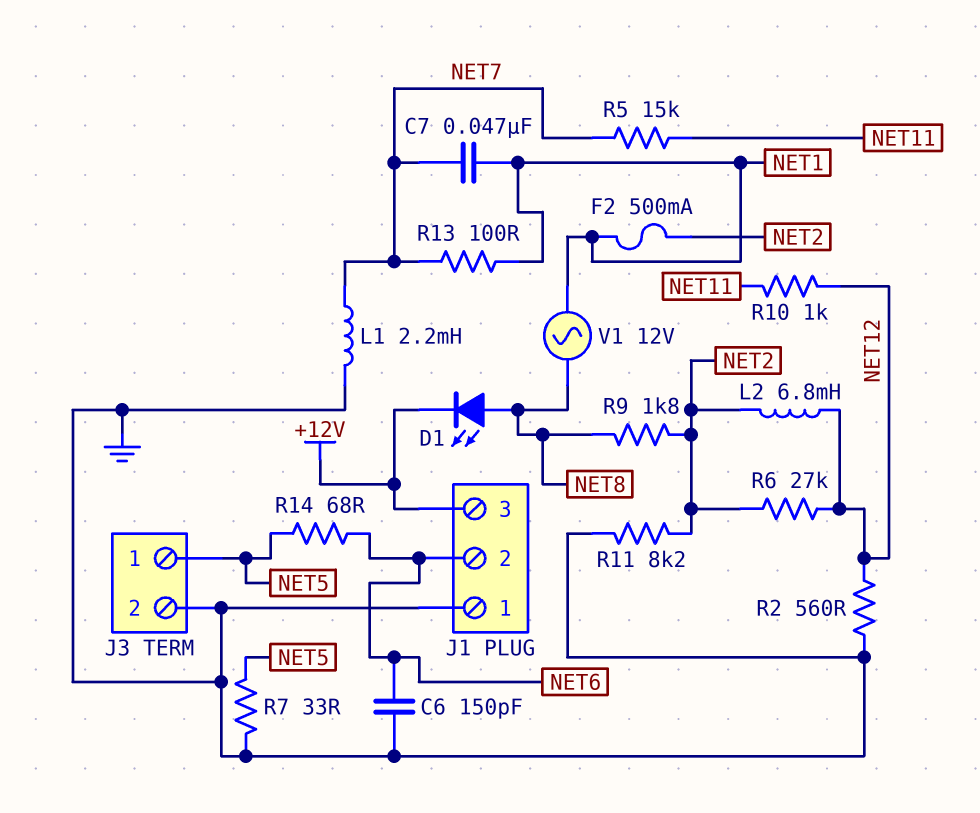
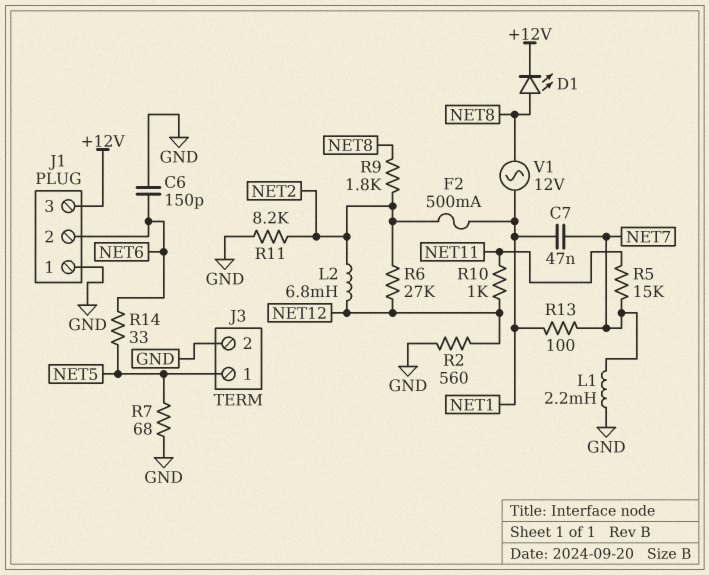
R7: 33 (GND, NET5) -> 68 (GND, NET5)
R14: 68 (NET5, NET6) -> 33 (NET5, NET6)

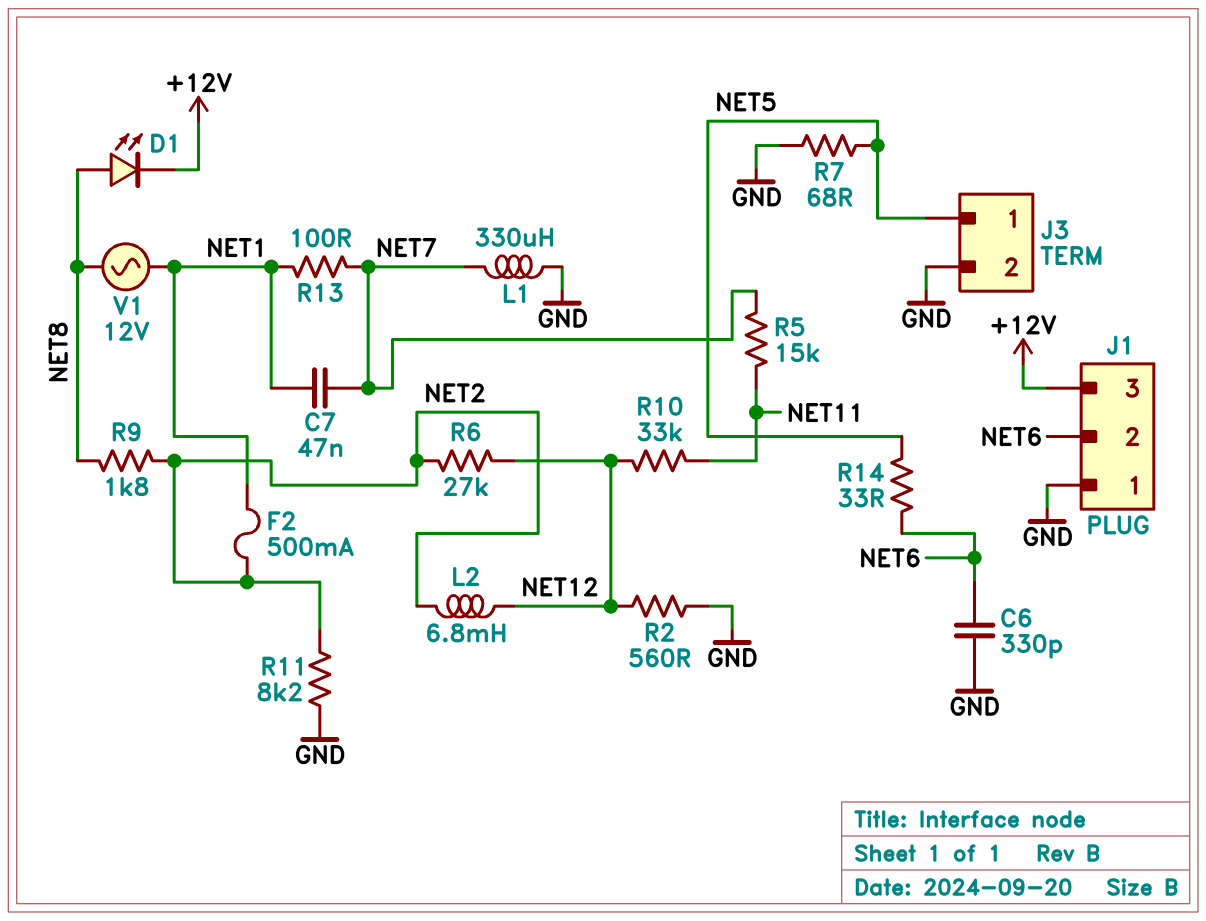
C6: 150pF (GND, NET6) -> 330pF (GND, NET6)
L1: 2.2mH (GND, NET7) -> 330uH (GND, NET7)
R10: 1k (NET11, NET12) -> 33k (NET11, NET12)

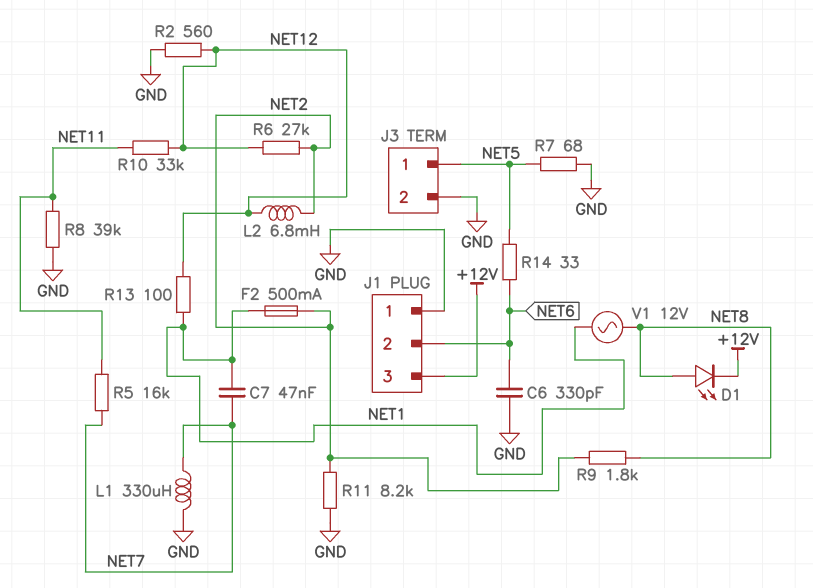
R5: 15k (NET7, NET11) -> 16k (NET7, NET11)
R8: none -> 39k (GND, NET11)
R13: 100 (NET1, NET7) -> 100 (NET1, NET12)

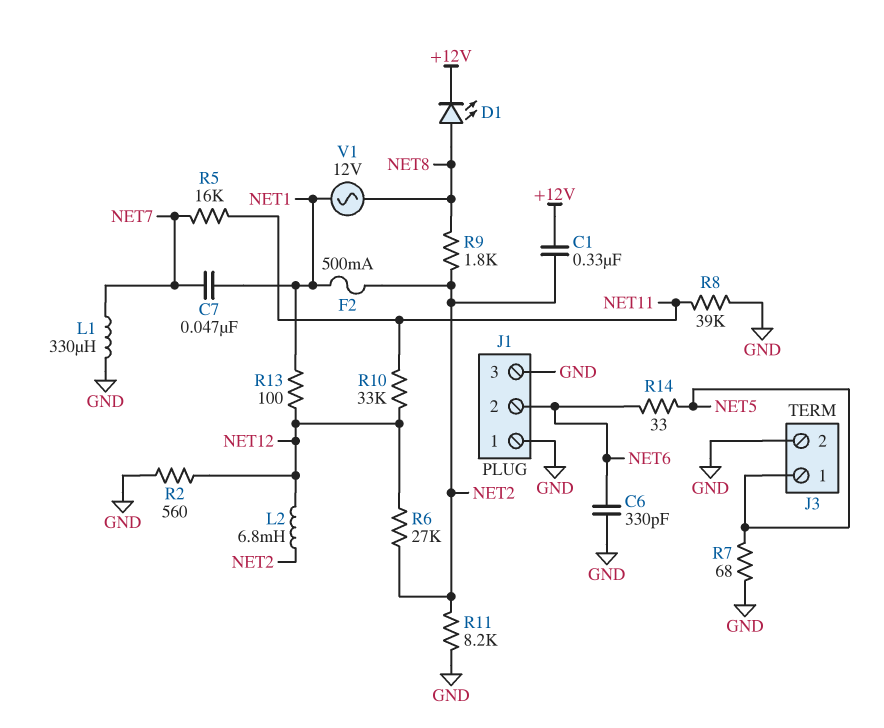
C1: none -> 330nF (+12V, NET2)
J1 pin 3: +12V -> GND

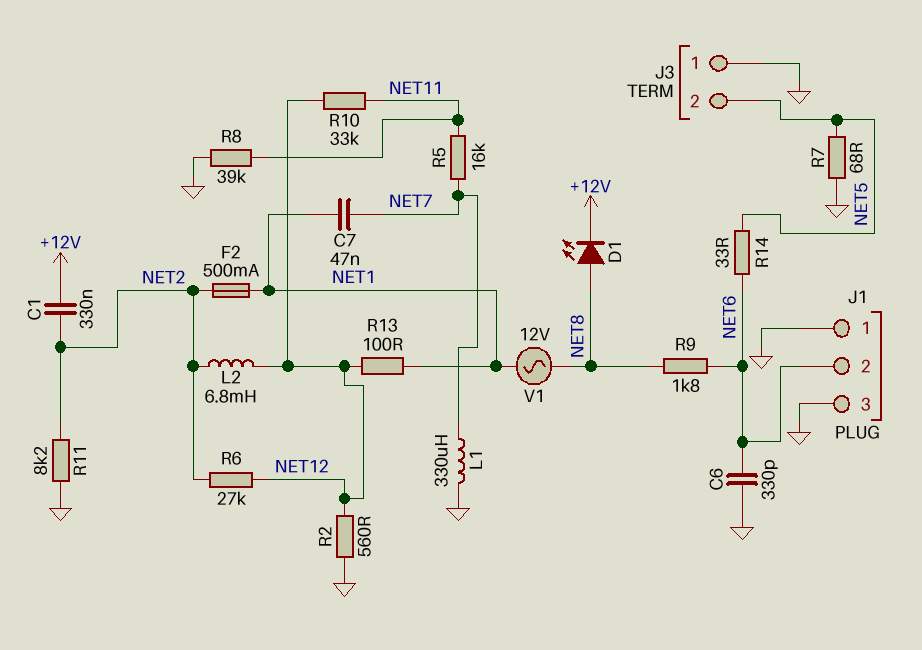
J3 pin 1: NET5 -> GND
J3 pin 2: GND -> NET5
R9: 1.8k (NET2, NET8) -> 1.8k (NET6, NET8)

